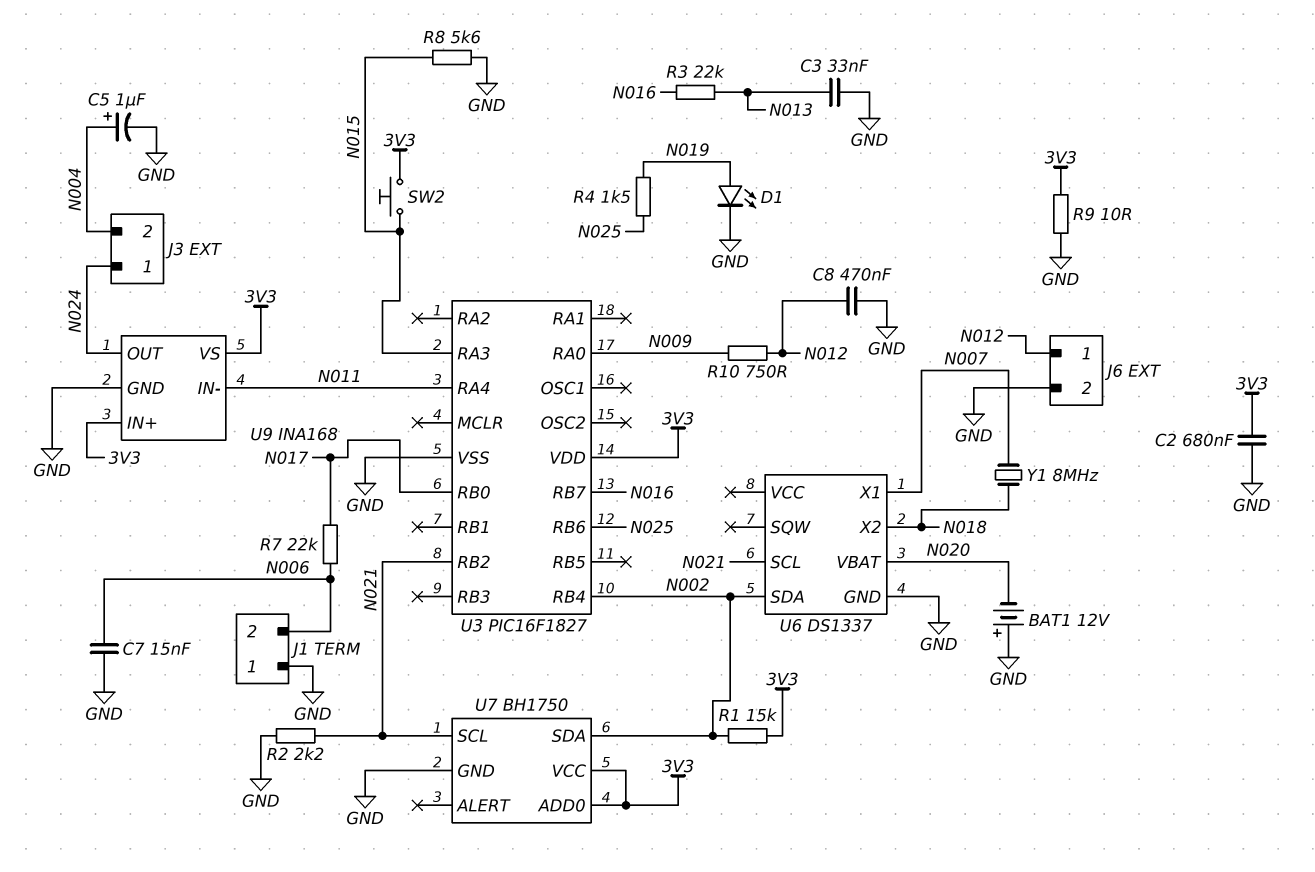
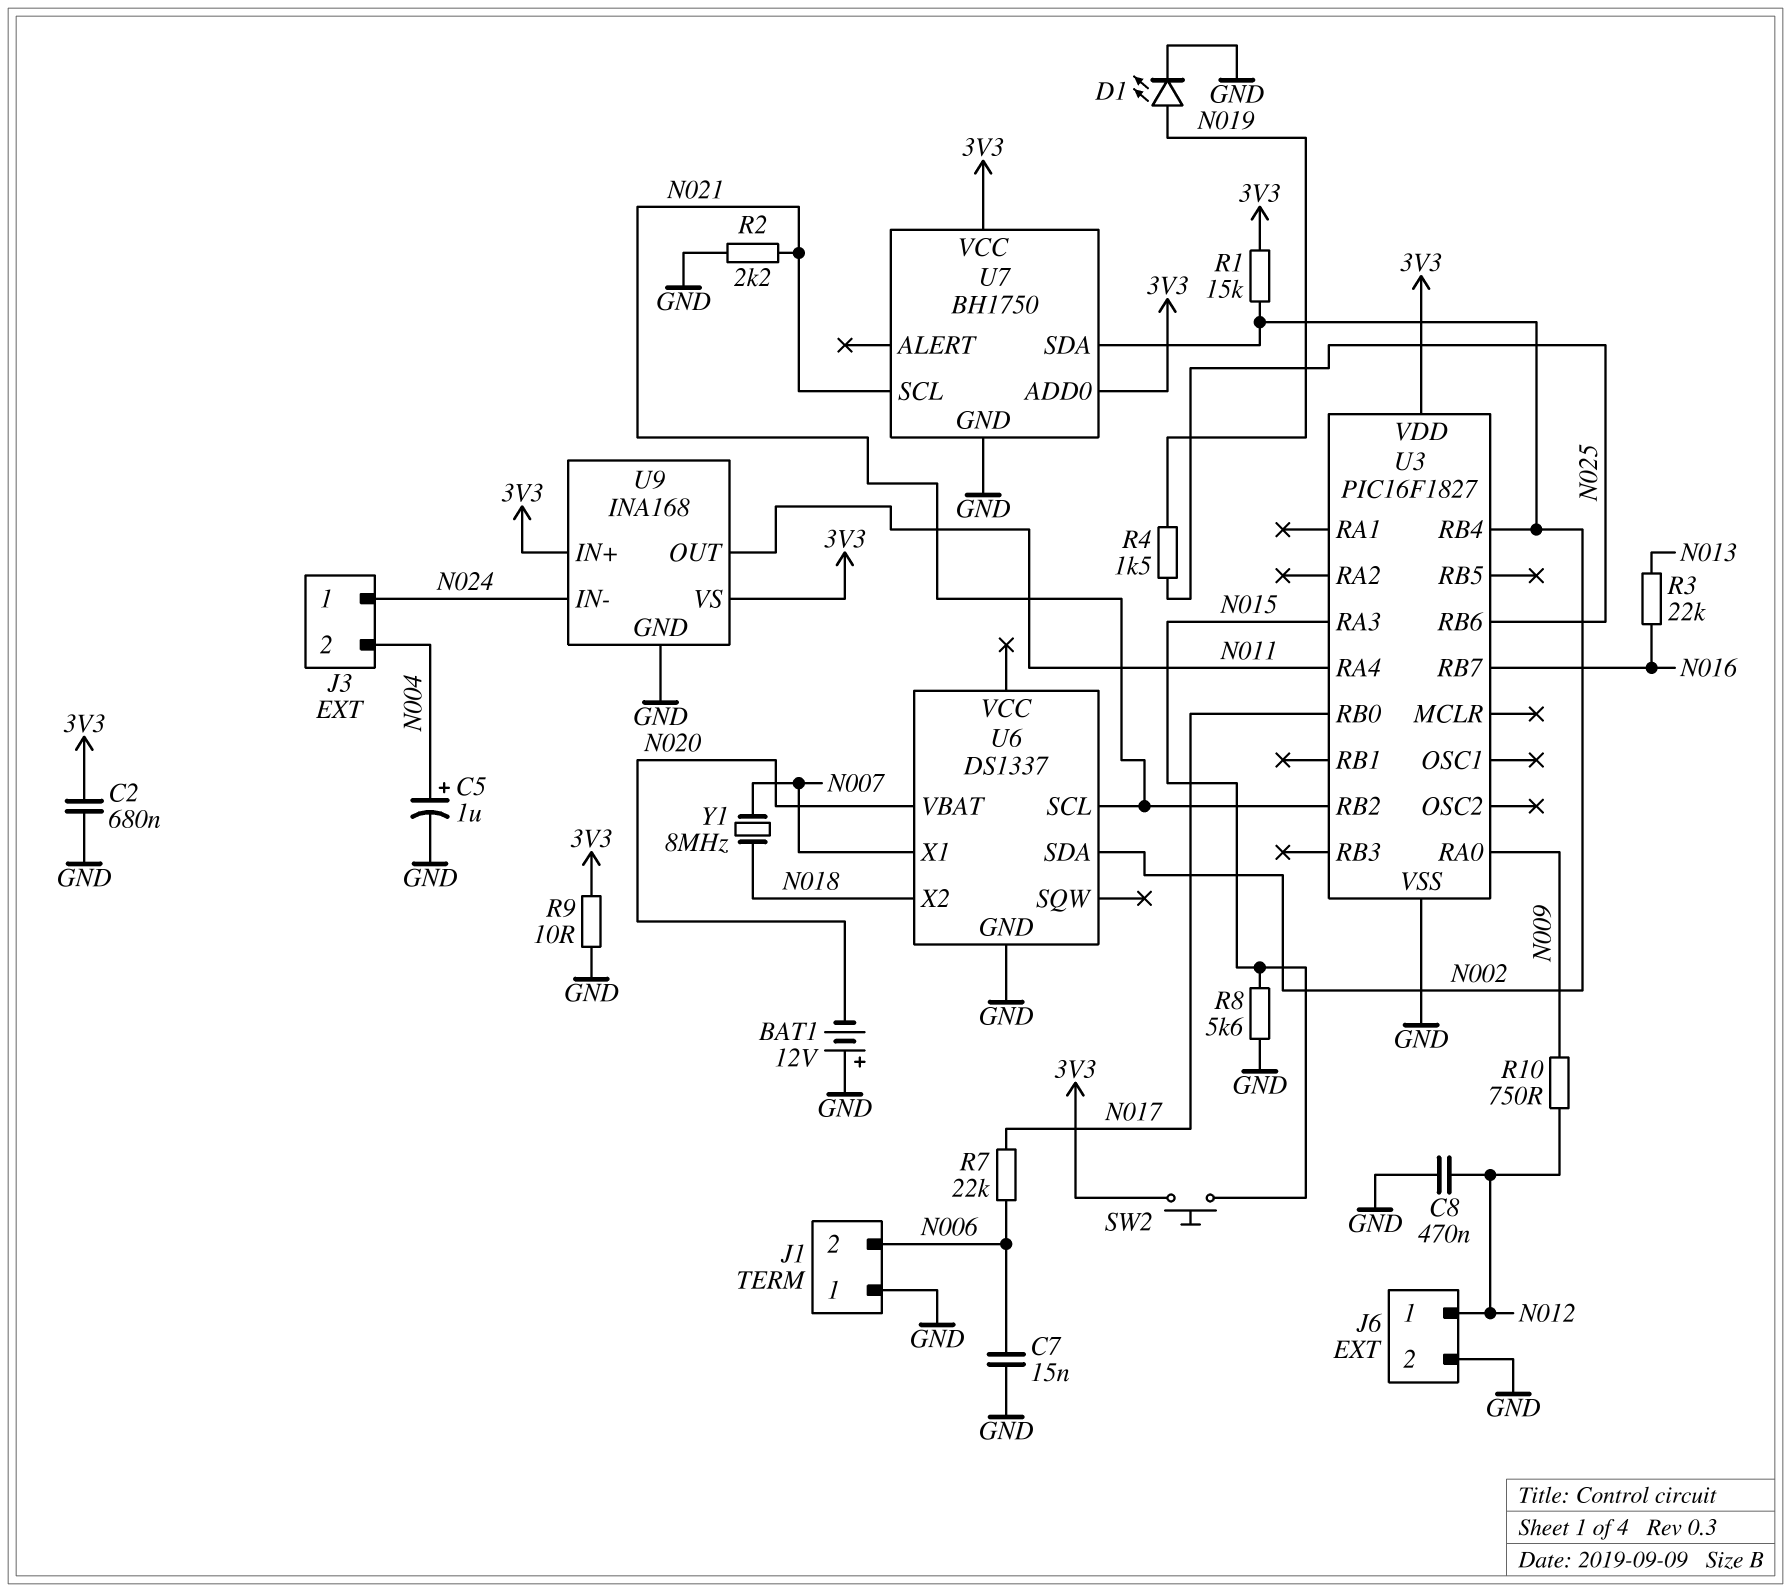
C3: 33nF (GND, N013) -> none
U9 pin IN-: N011 -> N024
U9 pin OUT: N024 -> N011

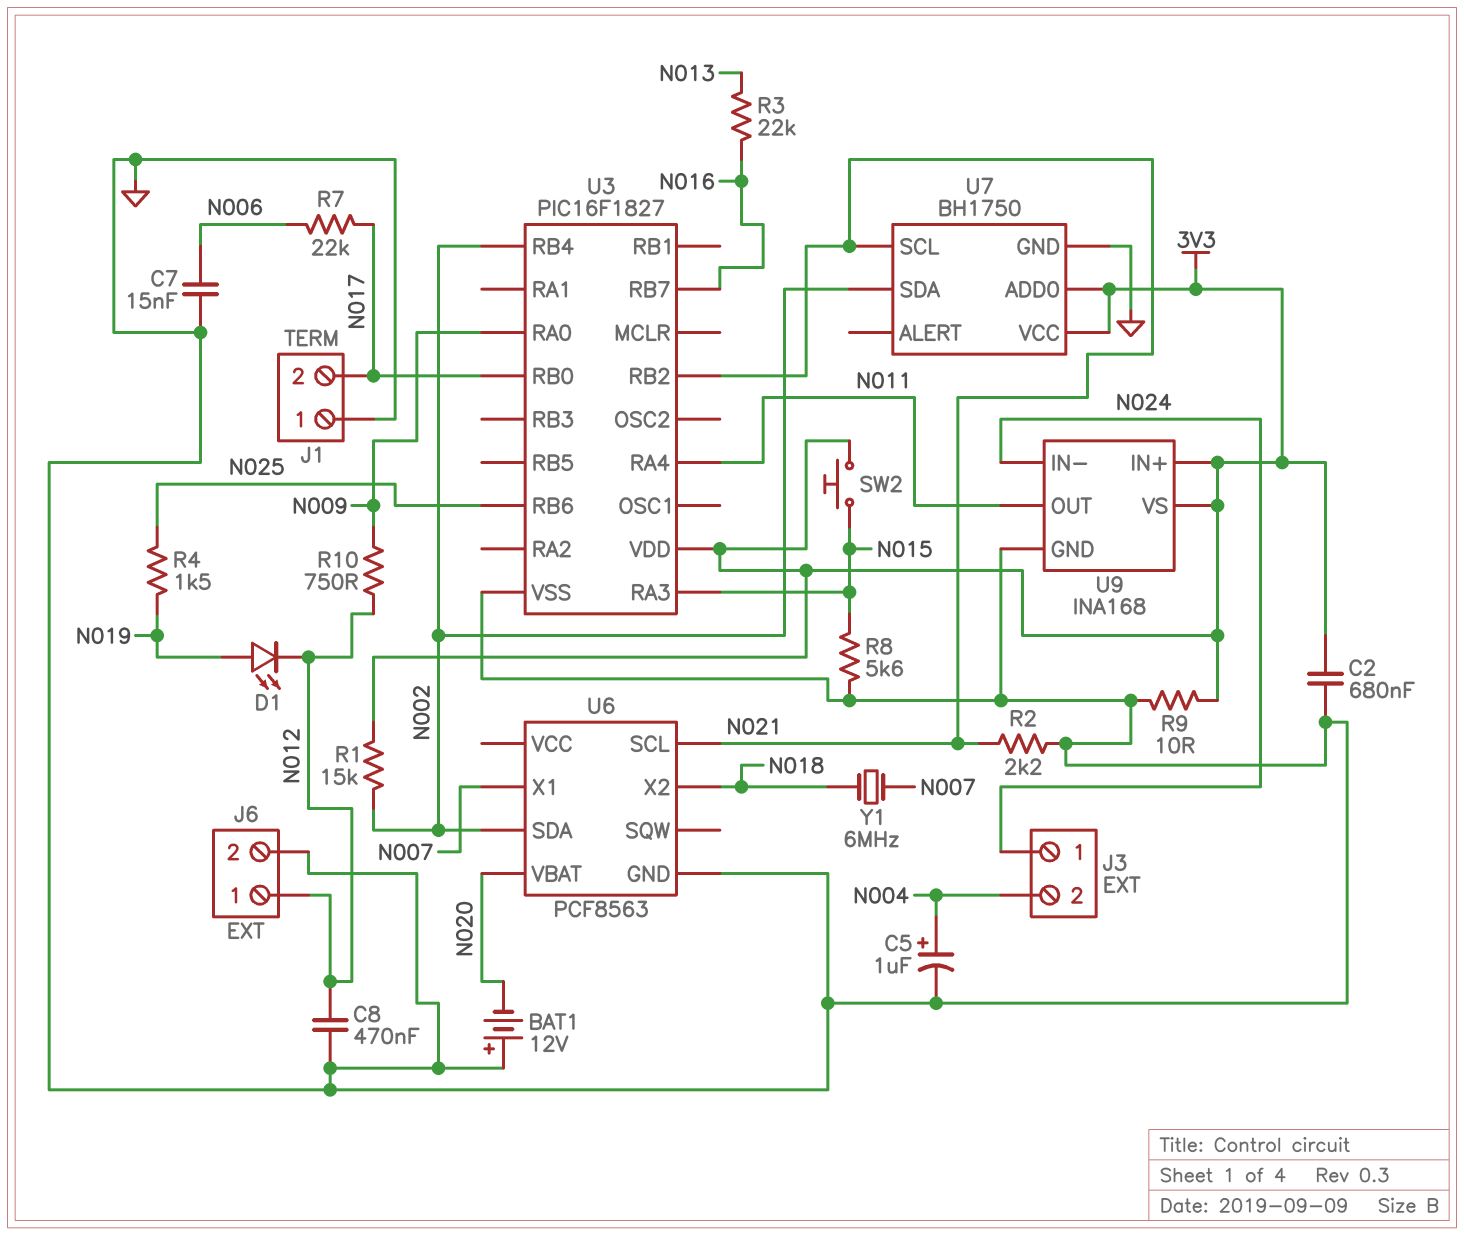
D1: LED (A N019, K GND) -> LED (A N019, K N012)
J1 pin 2: N006 -> N017
U6: DS1337 -> PCF8563
Y1: 8MHz (N007, N018) -> 6MHz (N007, N018)

